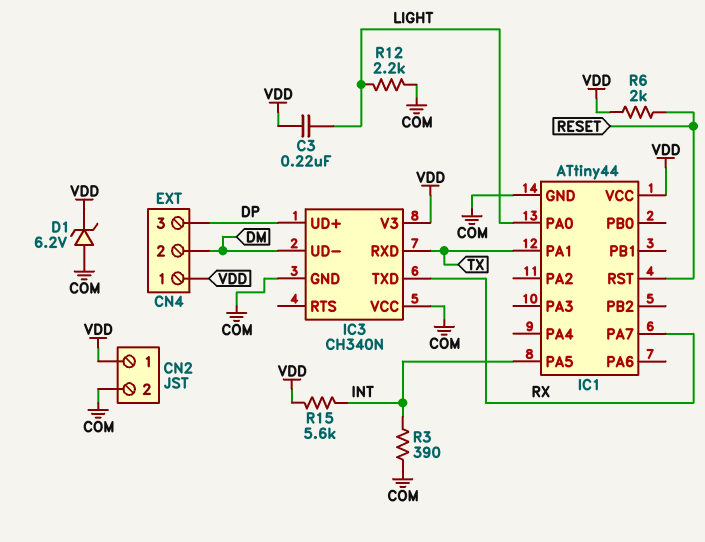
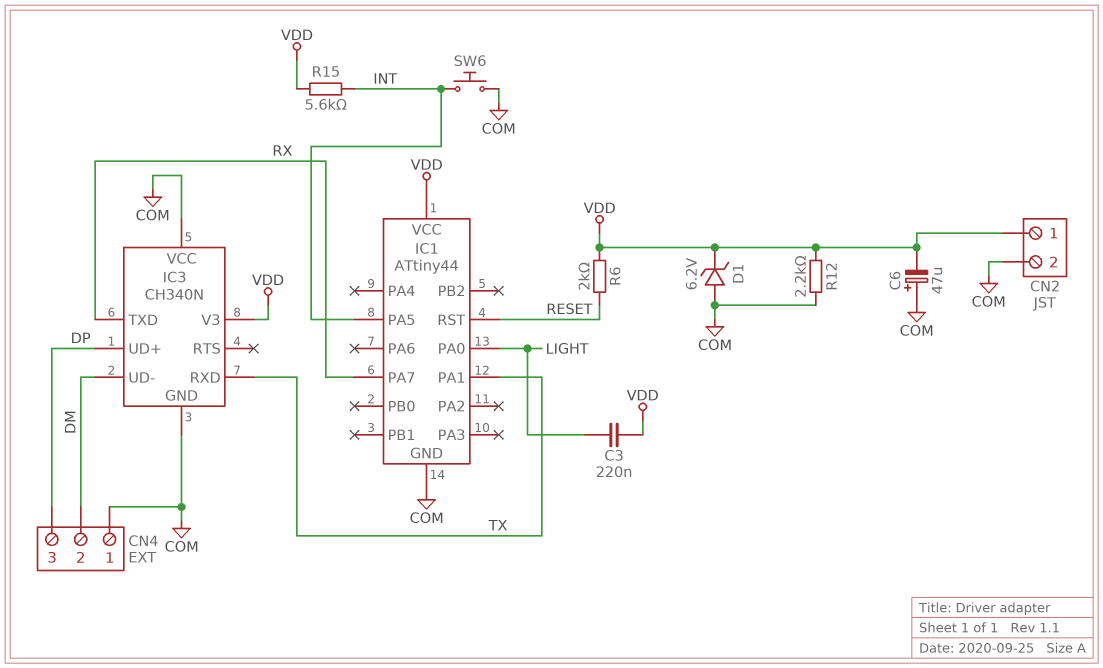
C6: none -> 47uF (plus COM, minus VDD)
CN4 pin 1: VDD -> COM
R3: 390 (COM, INT) -> none
R12: 2.2k (COM, LIGHT) -> 2.2k (COM, VDD)
SW6: none -> button (COM, INT)

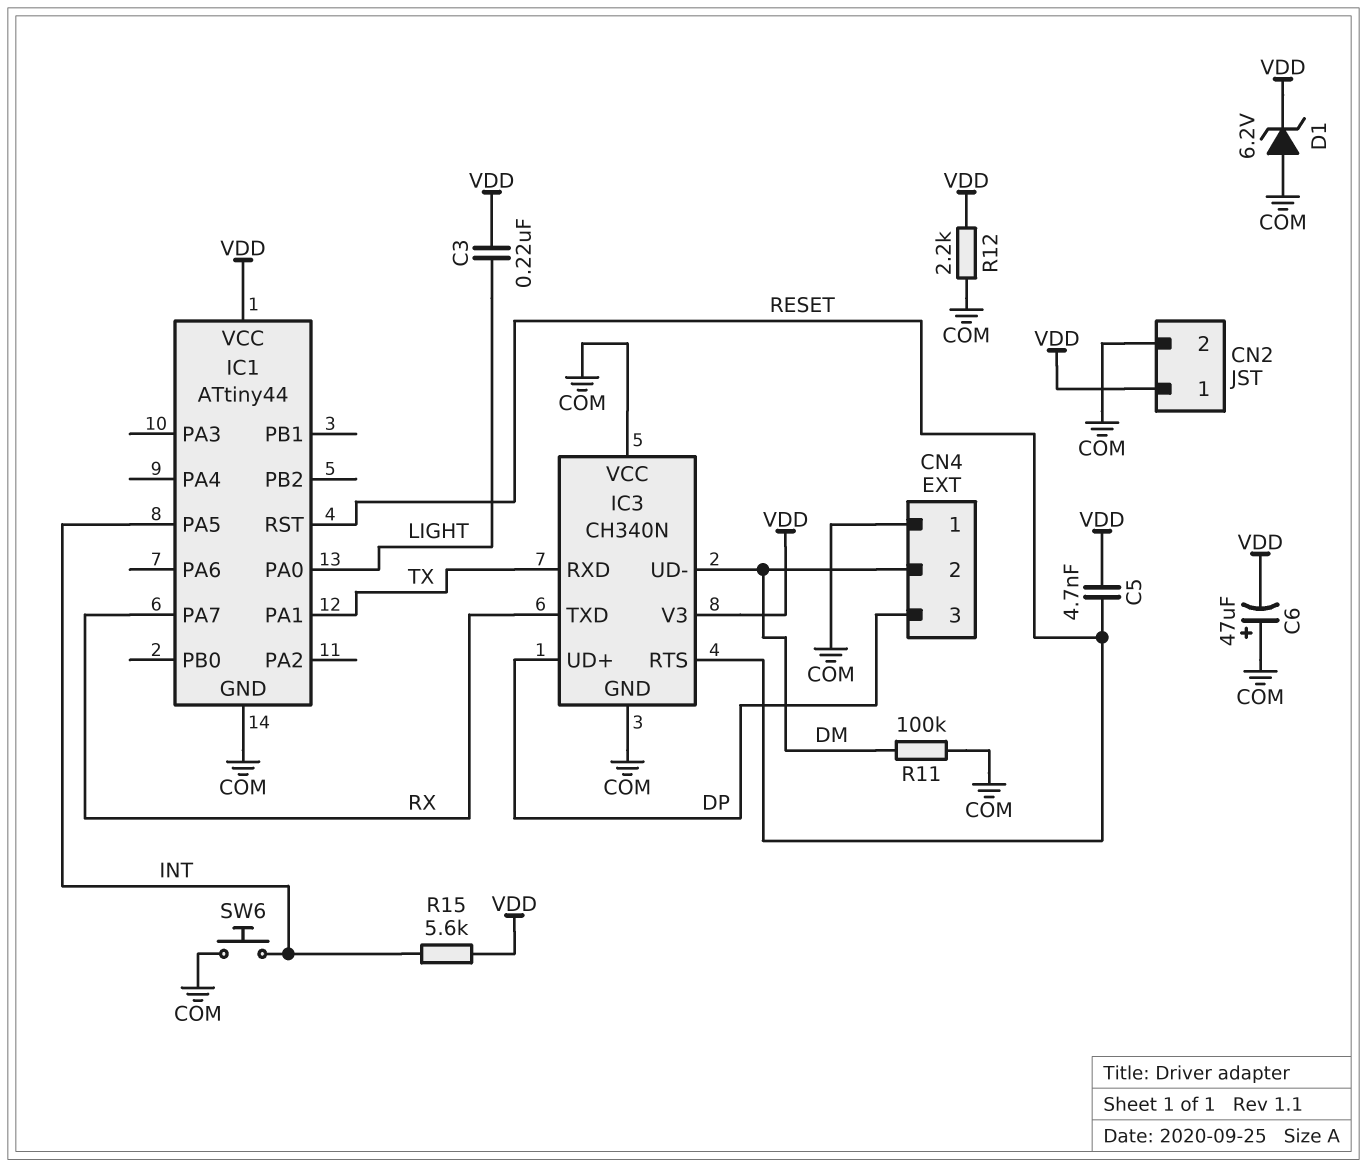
C5: none -> 4.7nF (RESET, VDD)
IC3 pin RTS: none -> RESET
R6: 2k (RESET, VDD) -> none
R11: none -> 100k (COM, DM)

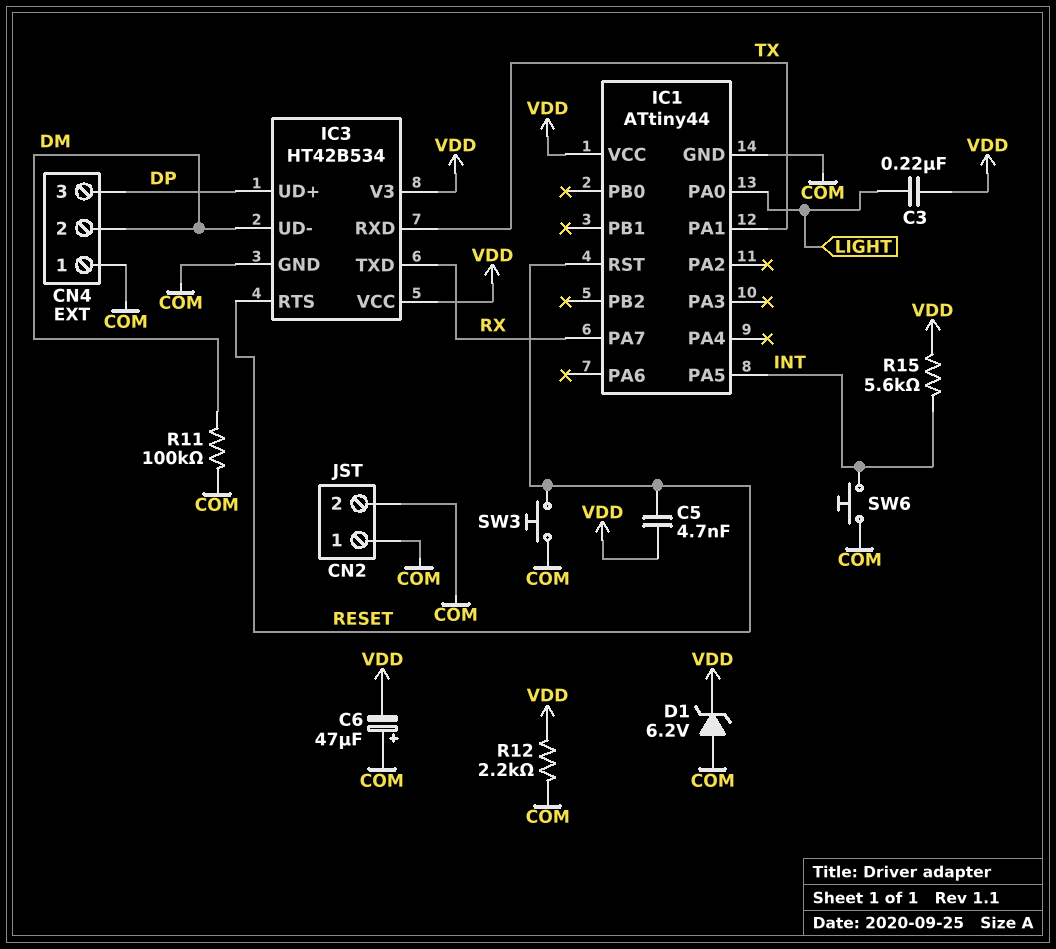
CN2 pin 1: VDD -> COM
IC3: CH340N -> HT42B534
IC3 pin VCC: COM -> VDD
SW3: none -> button (COM, RESET)

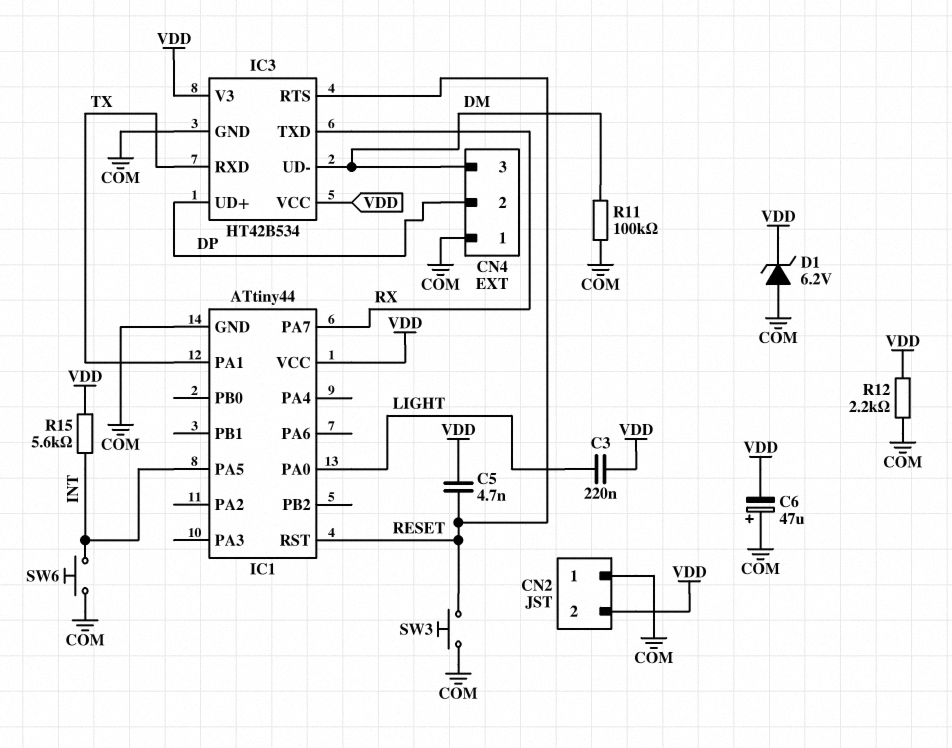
CN2 pin 2: COM -> VDD
CN4 pin 2: DM -> DP
CN4 pin 3: DP -> DM

